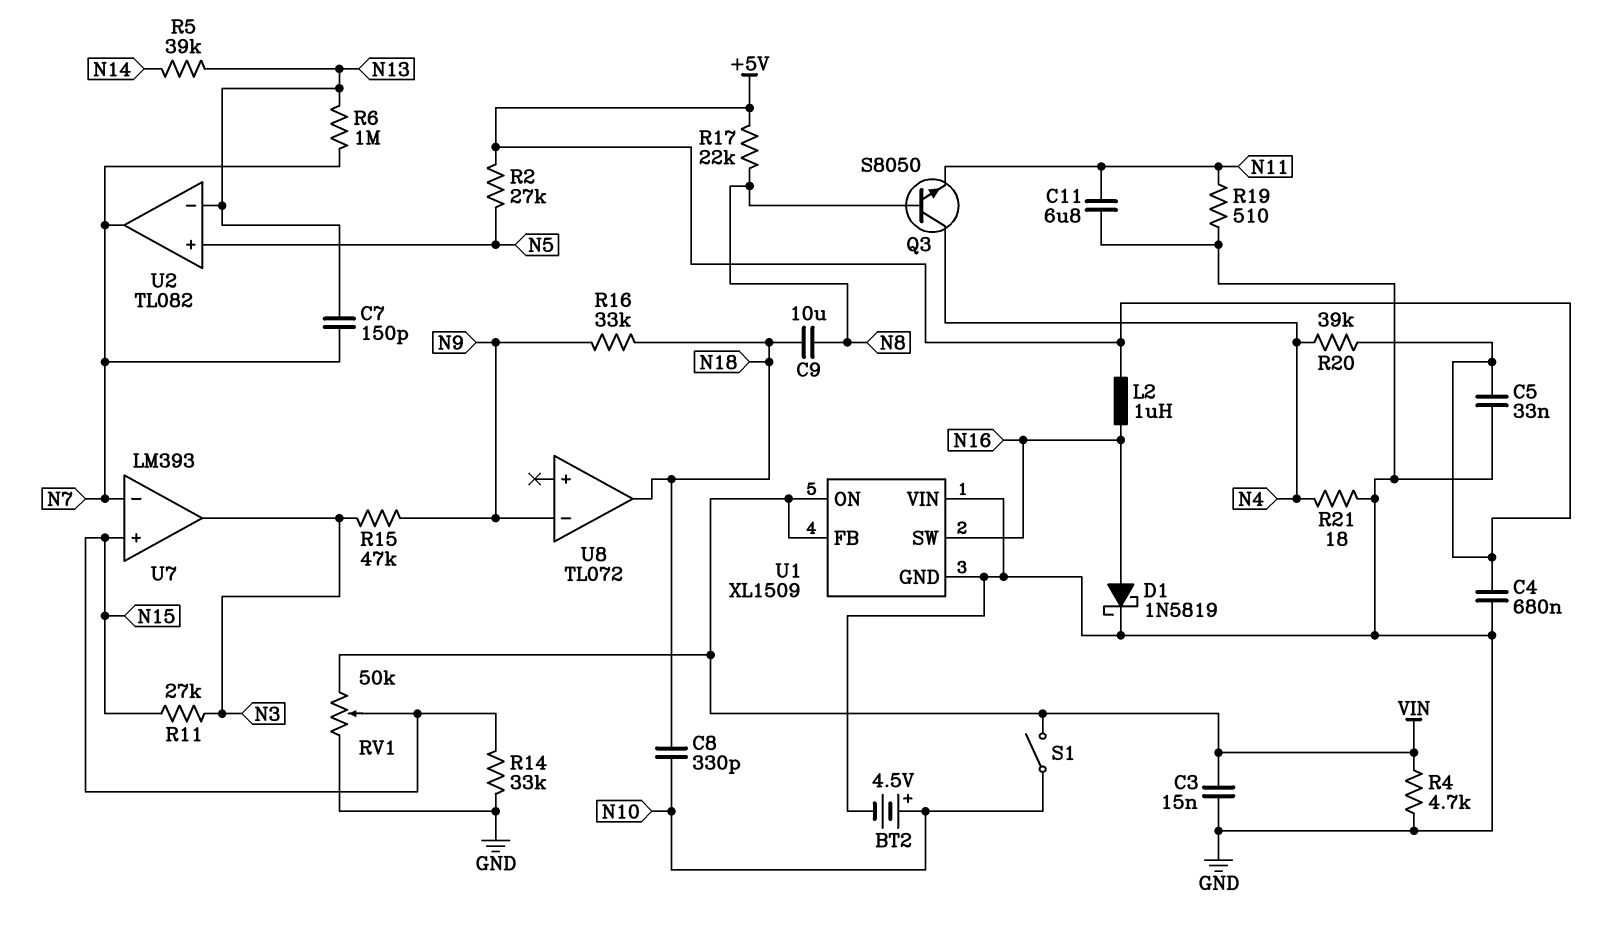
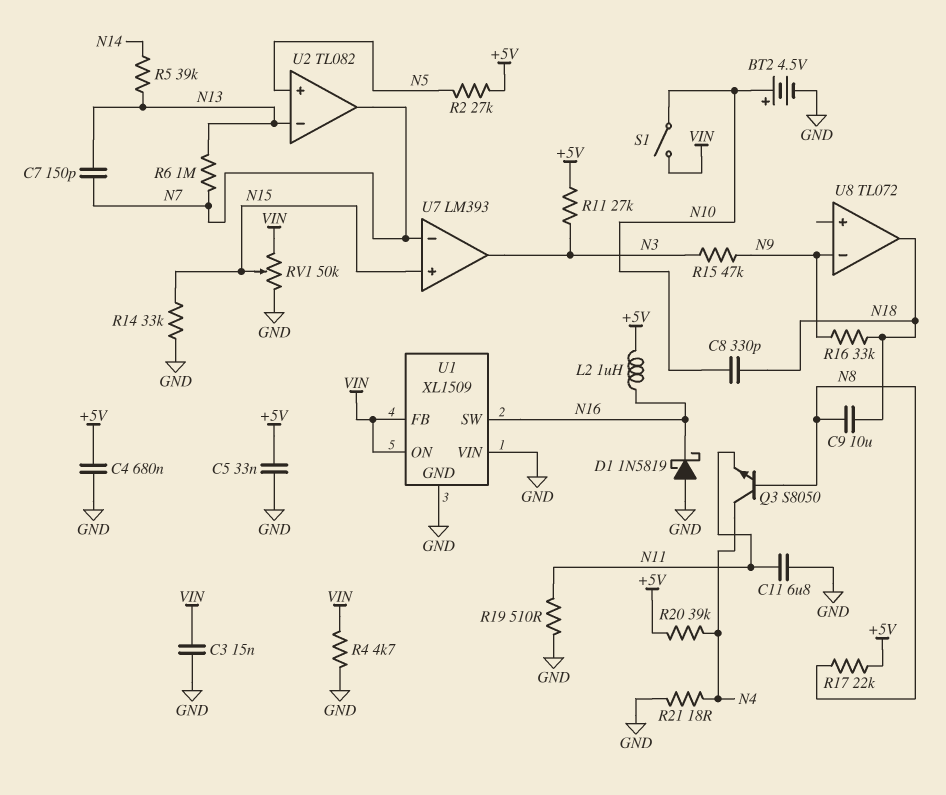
D1: schottky 1N5819 (A N16, K GND) -> schottky 1N5819 (A GND, K N16)
R11: 27k (N3, N15) -> 27k (+5V, N3)

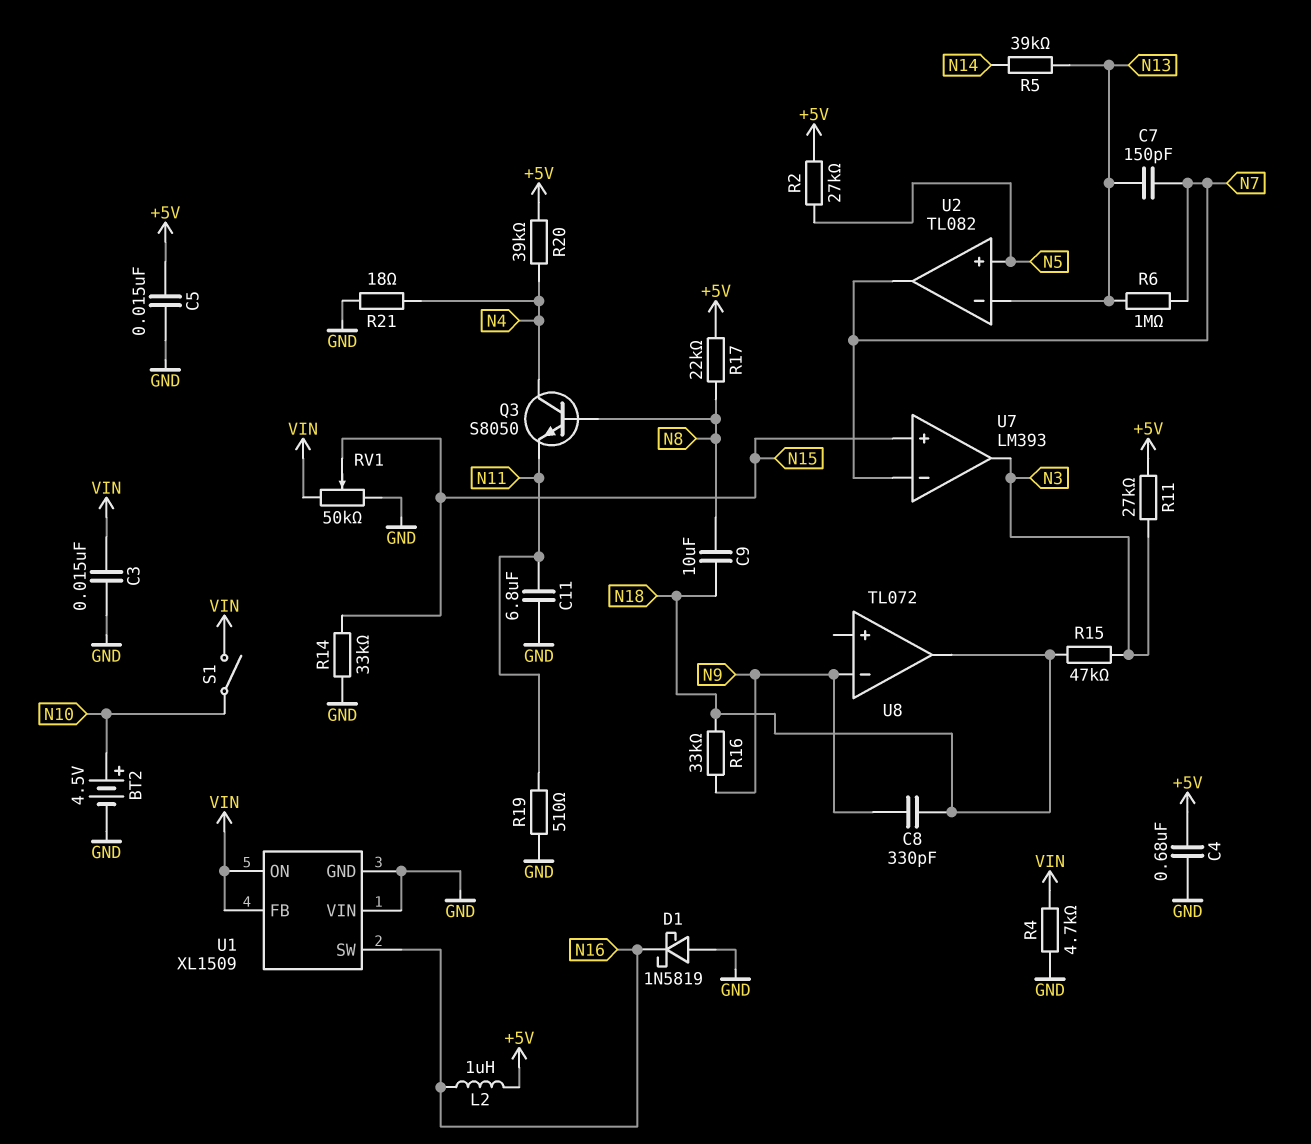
C5: 33nF (+5V, GND) -> 15nF (+5V, GND)
C8: 330pF (N10, N18) -> 330pF (N9, N18)
R15: 47k (N3, N9) -> 47k (N3, N18)

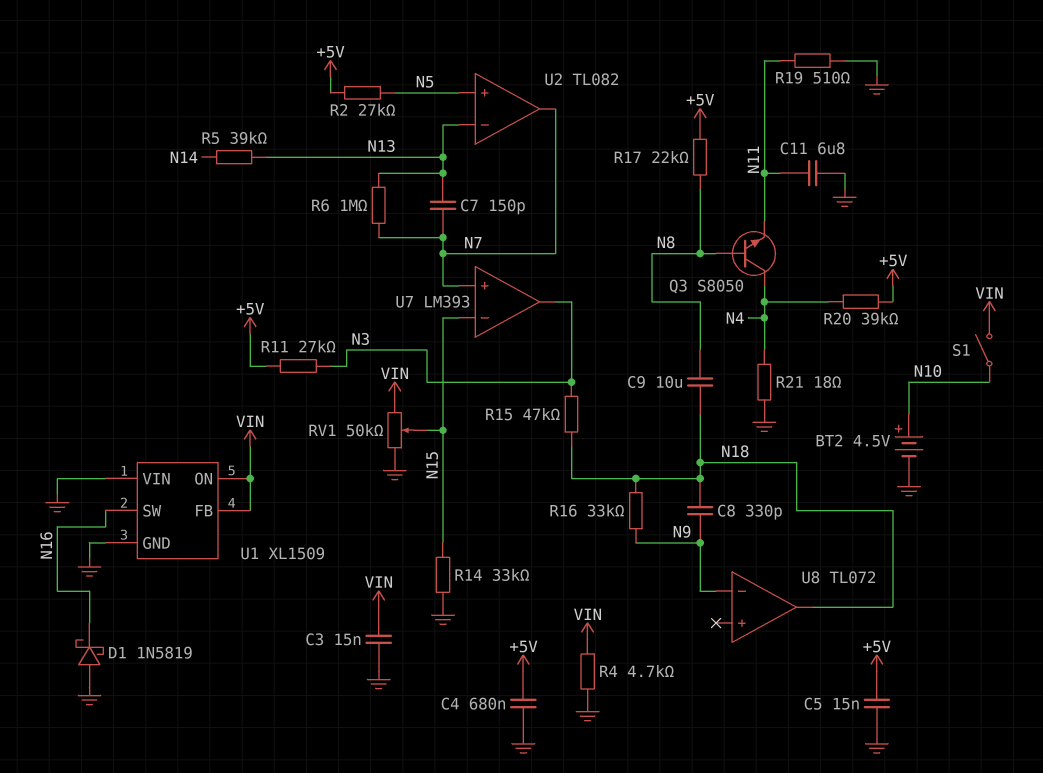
L2: 1uH (+5V, N16) -> none
U7 pin in+: N15 -> N7
U7 pin in-: N7 -> N15

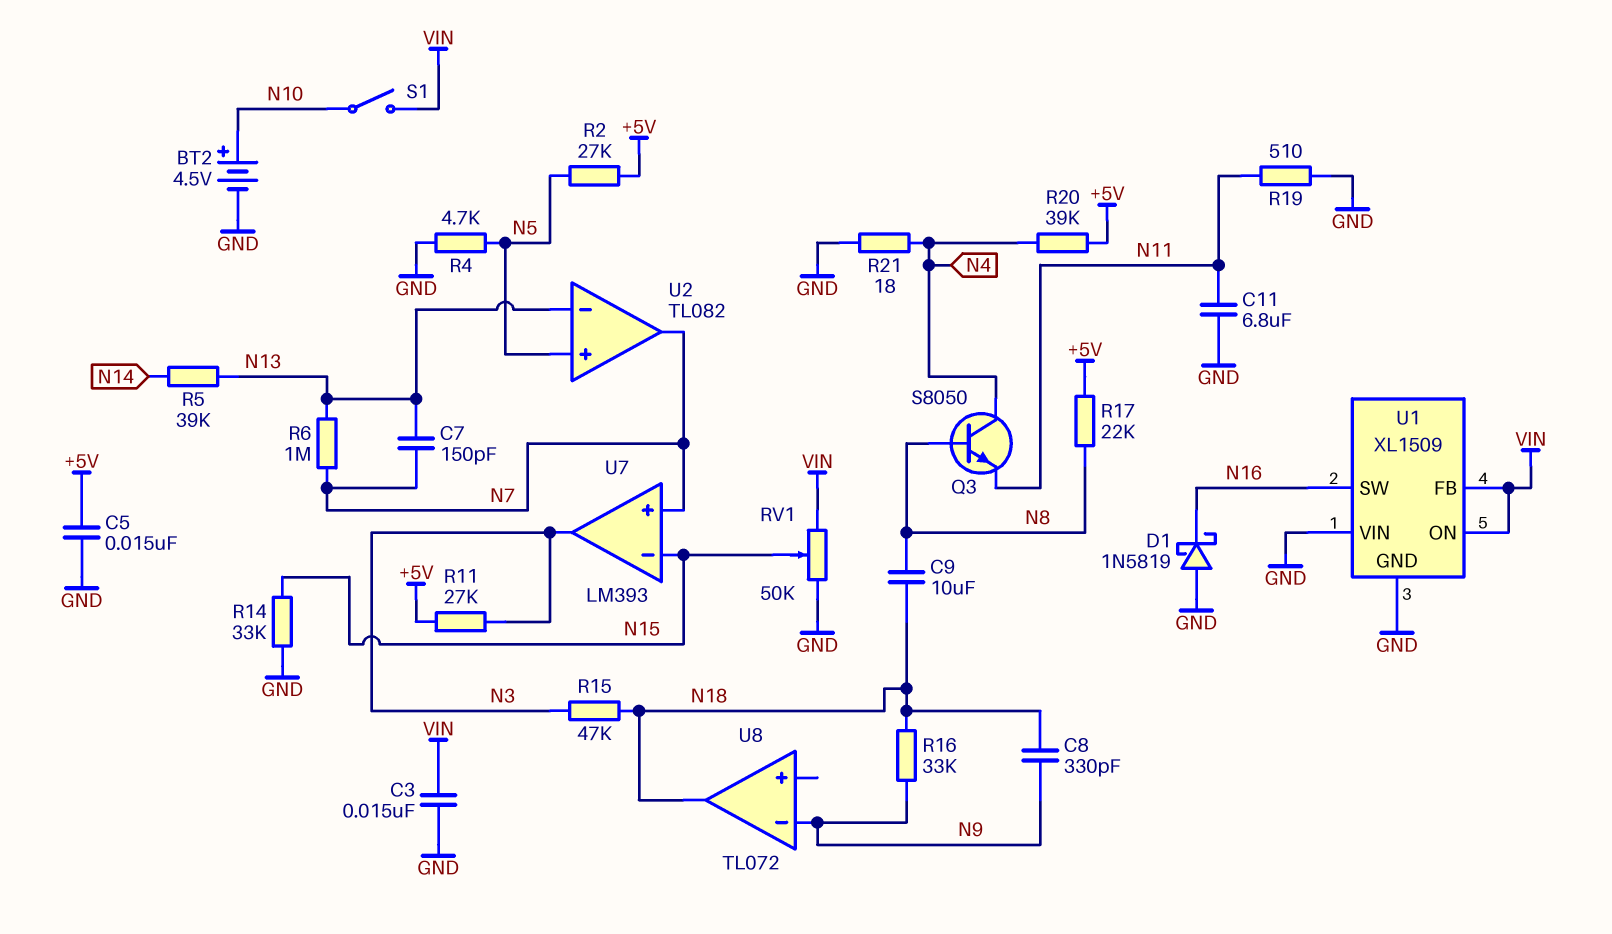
C4: 680nF (+5V, GND) -> none
R4: 4.7k (GND, VIN) -> 4.7k (GND, N5)

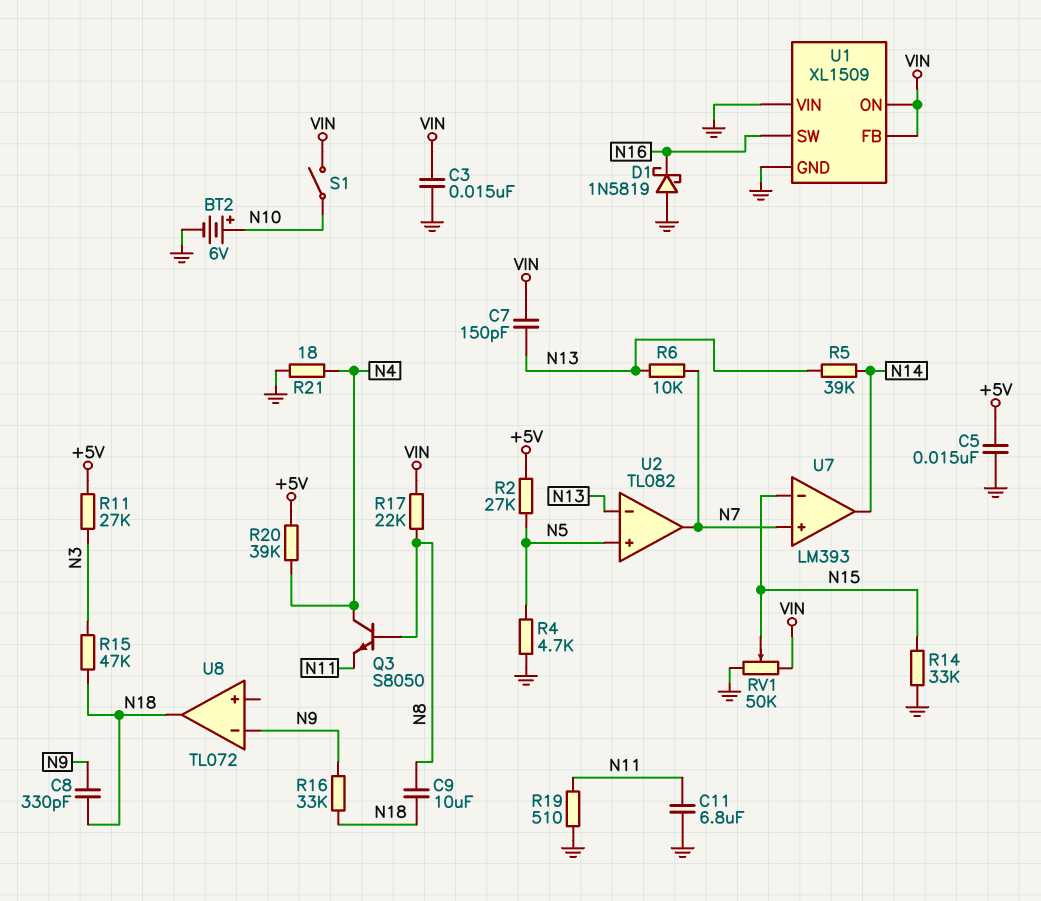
BT2: 4.5V (plus N10, minus GND) -> 6V (plus N10, minus GND)
C7: 150pF (N7, N13) -> 150pF (N13, VIN)
R6: 1M (N7, N13) -> 10k (N7, N13)
R17: 22k (+5V, N8) -> 22k (N8, VIN)
U7 pin out: N3 -> N14

